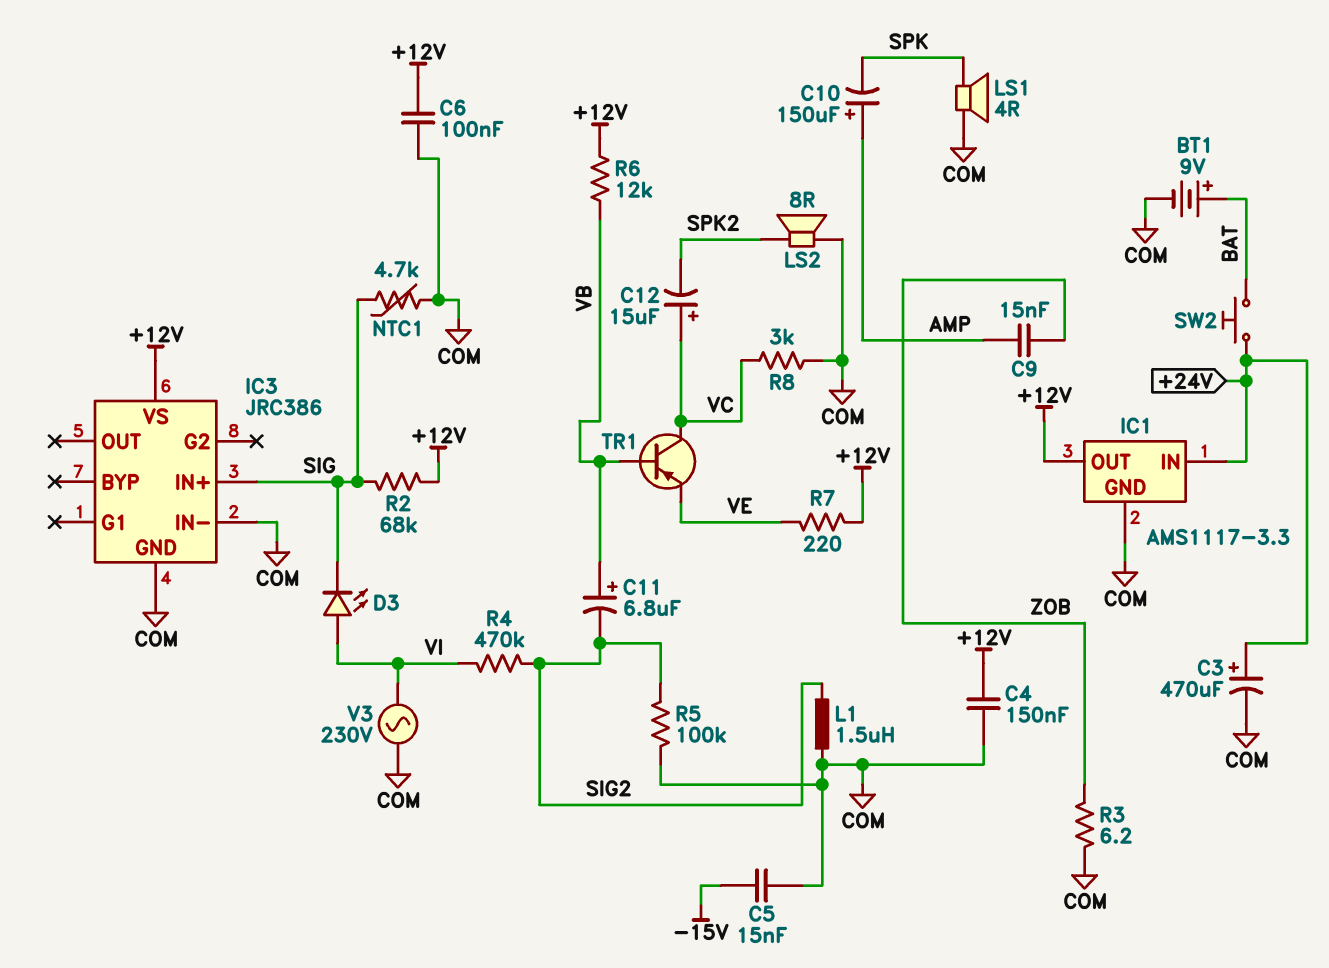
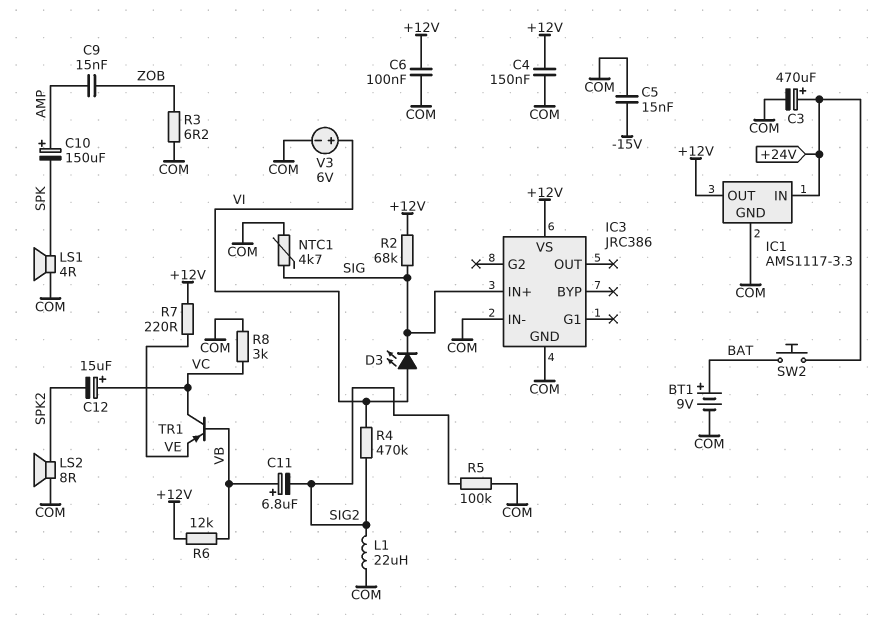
L1: 1.5uH (COM, SIG2) -> 22uH (COM, SIG2)
V3: AC 230V (COM, VI) -> 6V (plus VI, minus COM)

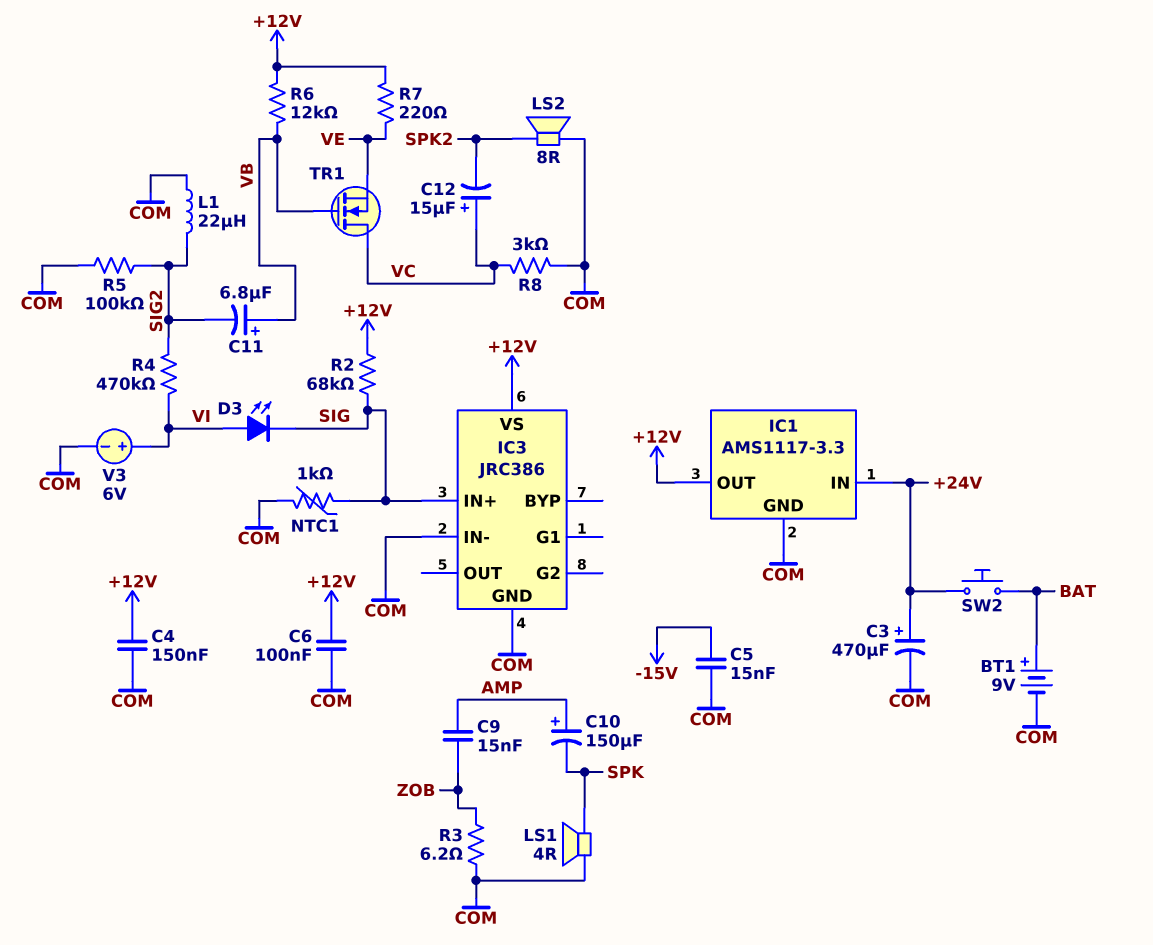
NTC1: 4.7k (COM, SIG) -> 1k (COM, SIG)
TR1: PNP (B VB, C VC, E VE) -> NMOS (G VB, D VC, S VE)

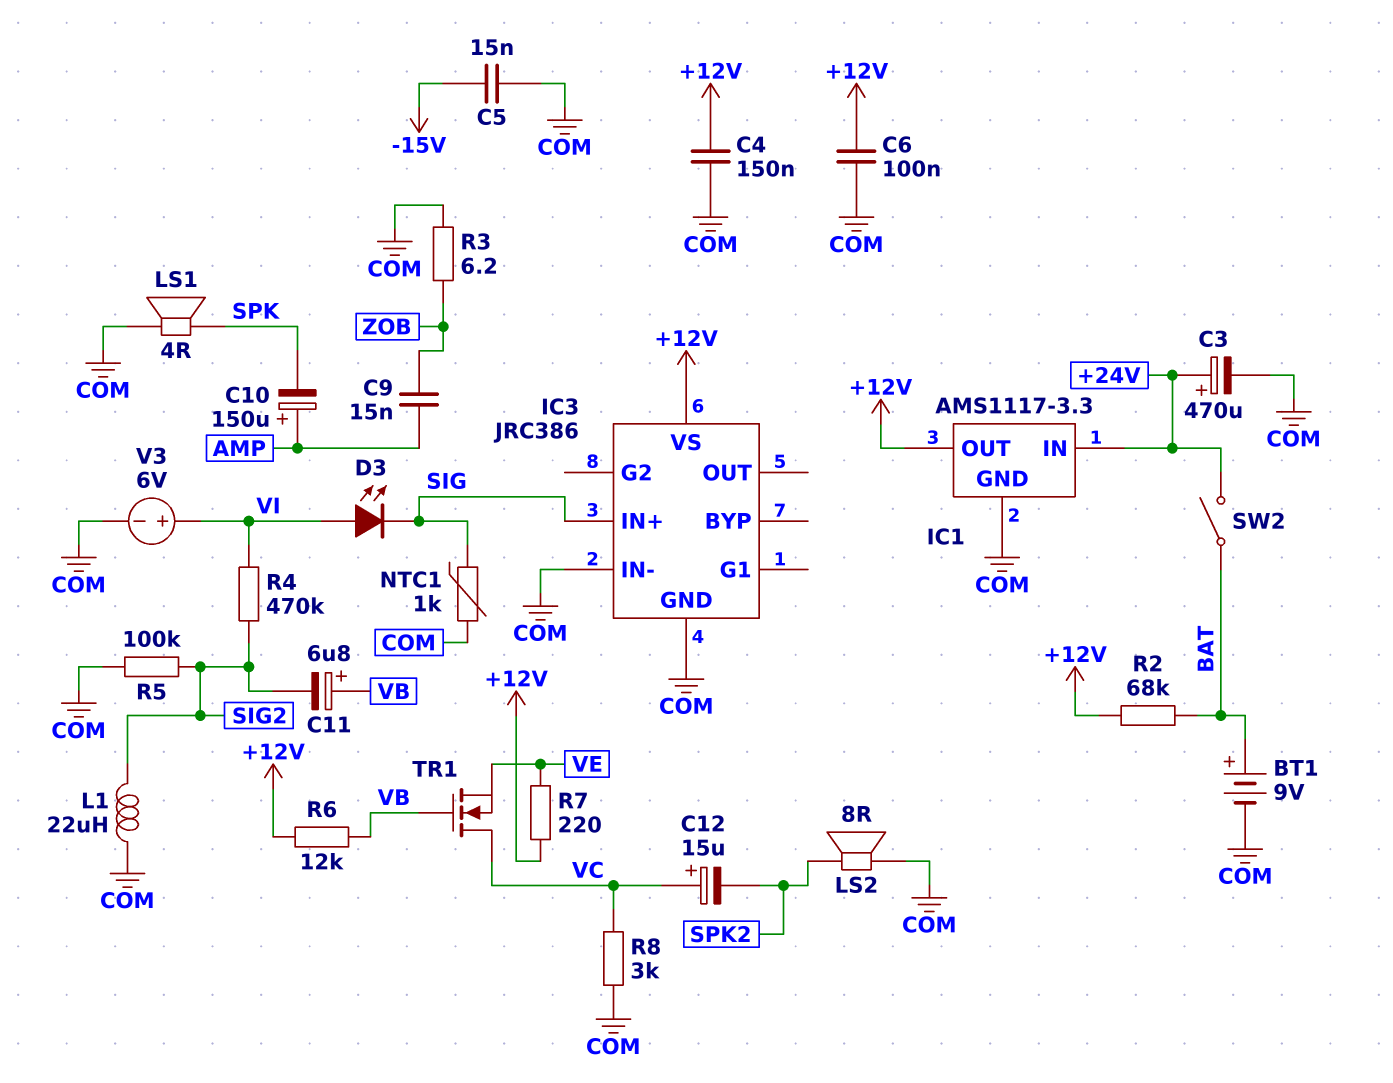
R2: 68k (+12V, SIG) -> 68k (+12V, BAT)
SW2: button (+24V, BAT) -> switch (+24V, BAT)

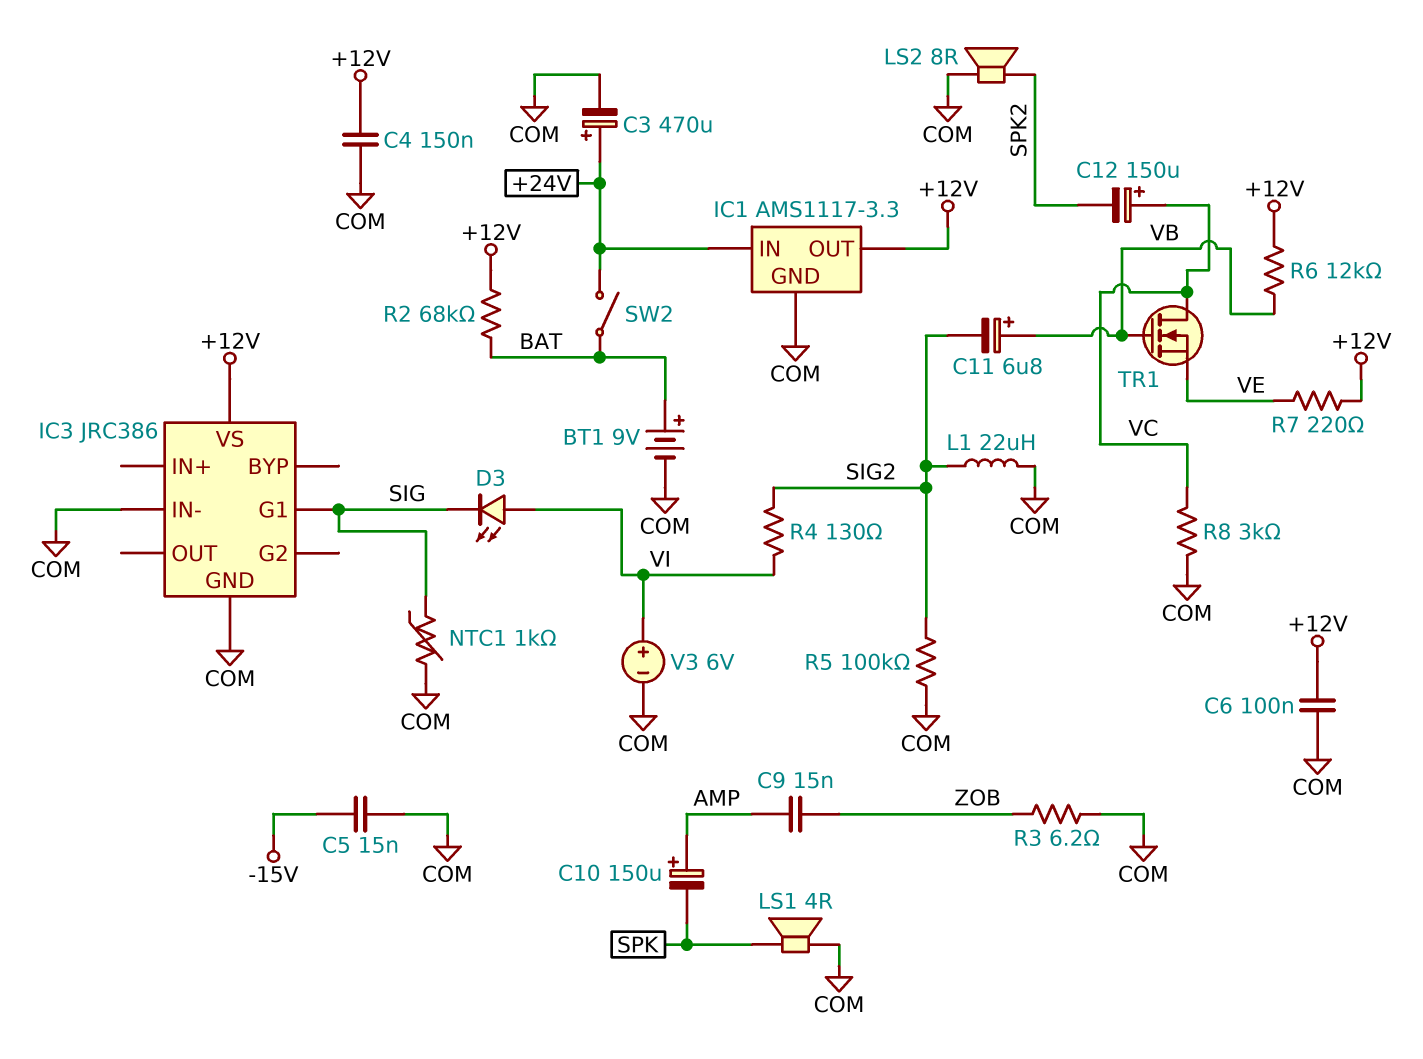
C12: 15uF (plus VC, minus SPK2) -> 150uF (plus VC, minus SPK2)
IC3 pin G1: none -> SIG
IC3 pin IN+: SIG -> none
R4: 470k (SIG2, VI) -> 130 (SIG2, VI)

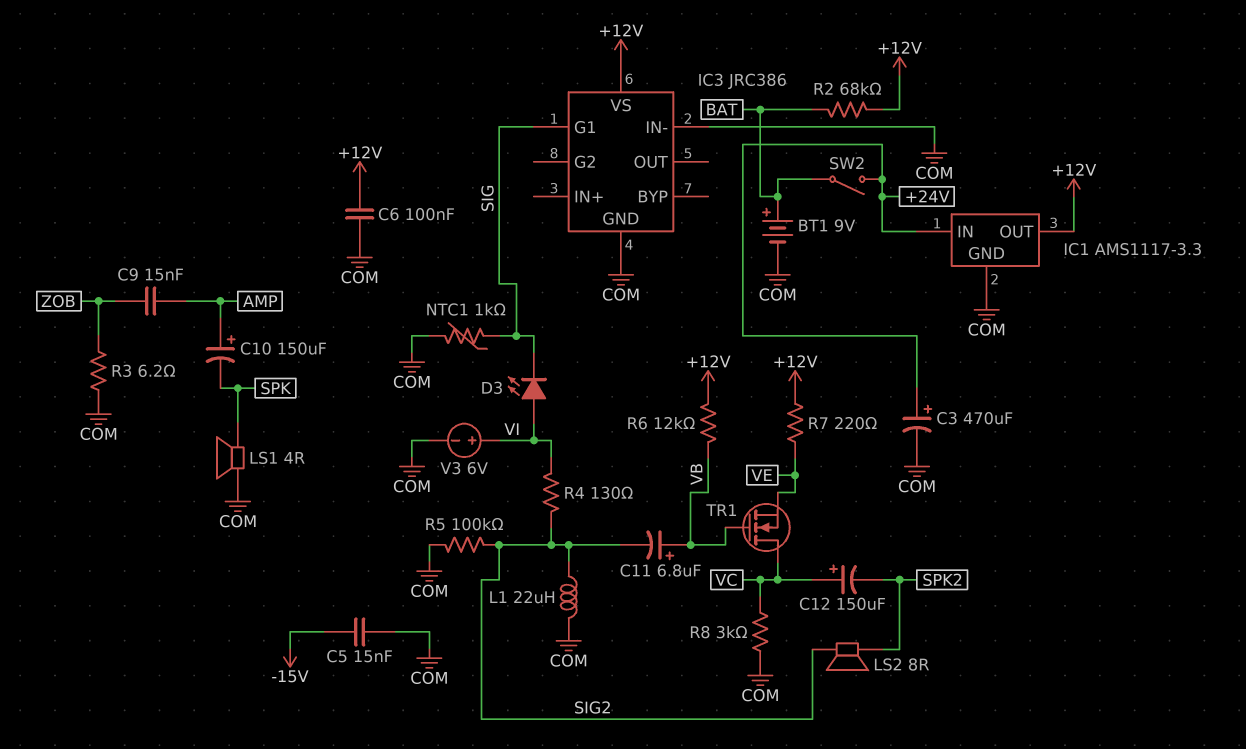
C4: 150nF (+12V, COM) -> none
LS2: speaker 8R (COM, SPK2) -> speaker 8R (SIG2, SPK2)

